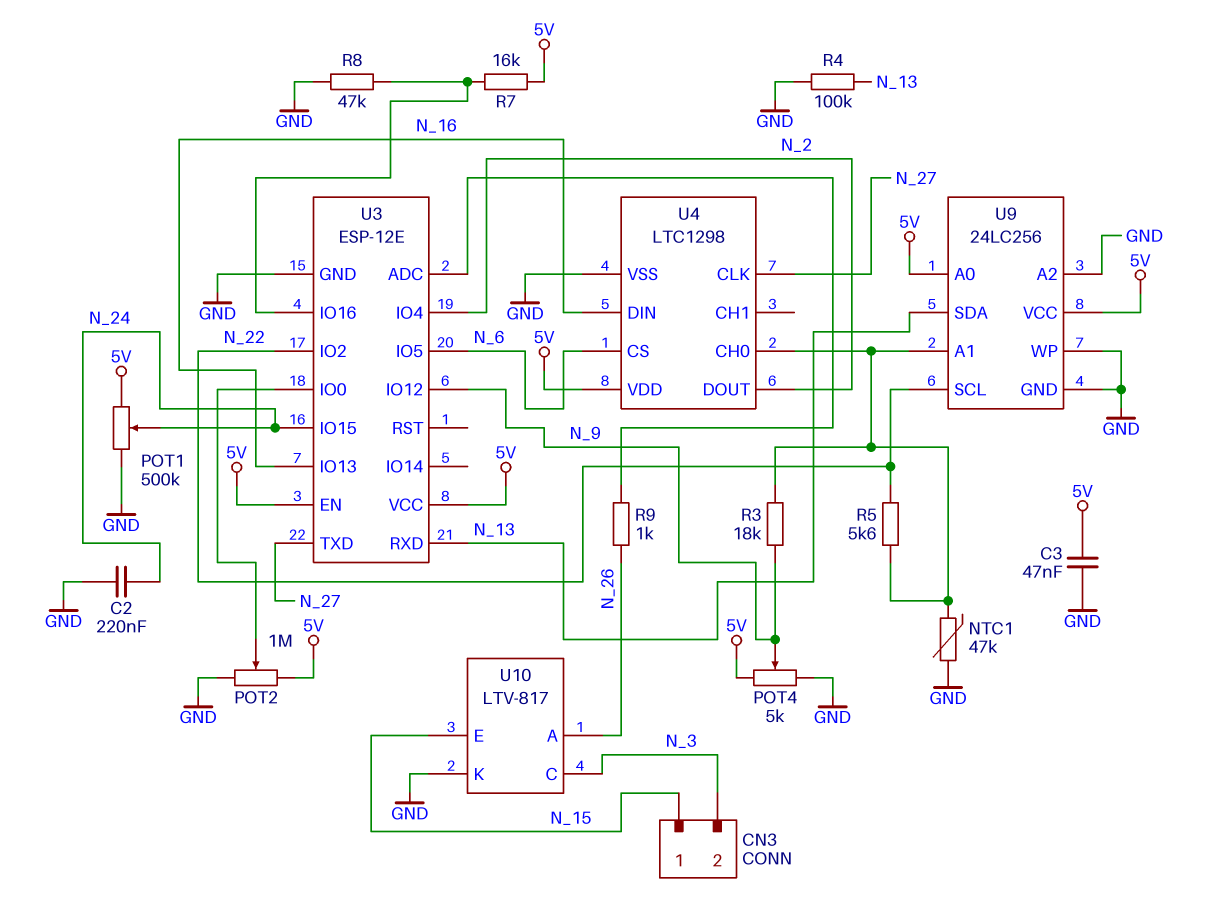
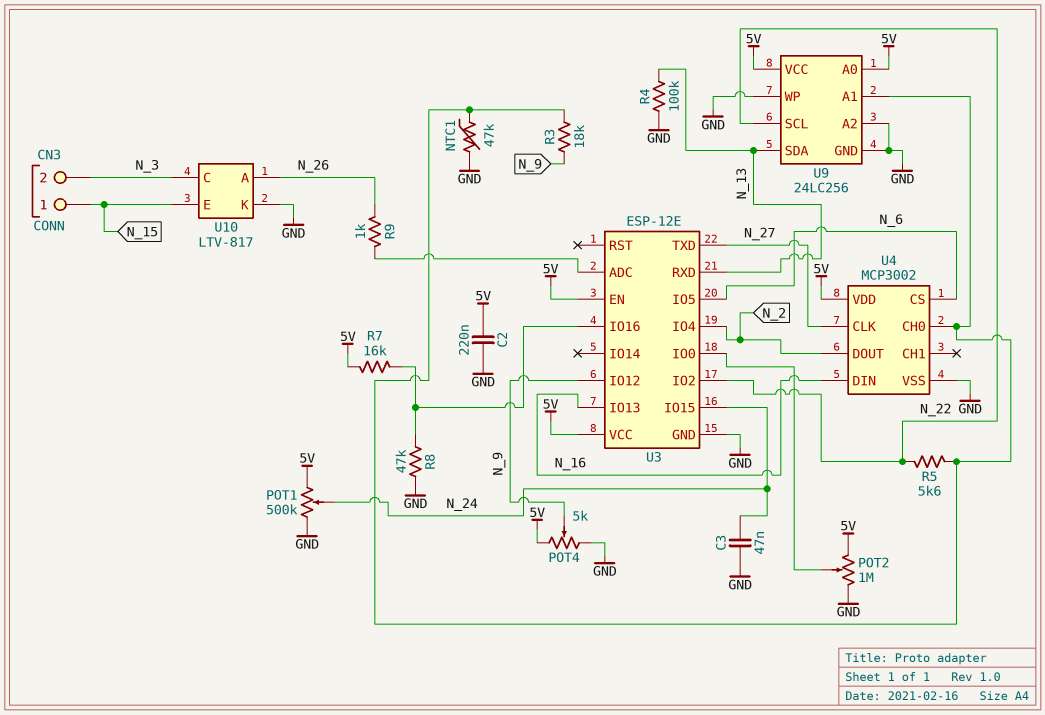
C2: 220nF (GND, N_24) -> 220nF (5V, GND)
C3: 47nF (5V, GND) -> 47nF (GND, N_24)
U4: LTC1298 -> MCP3002

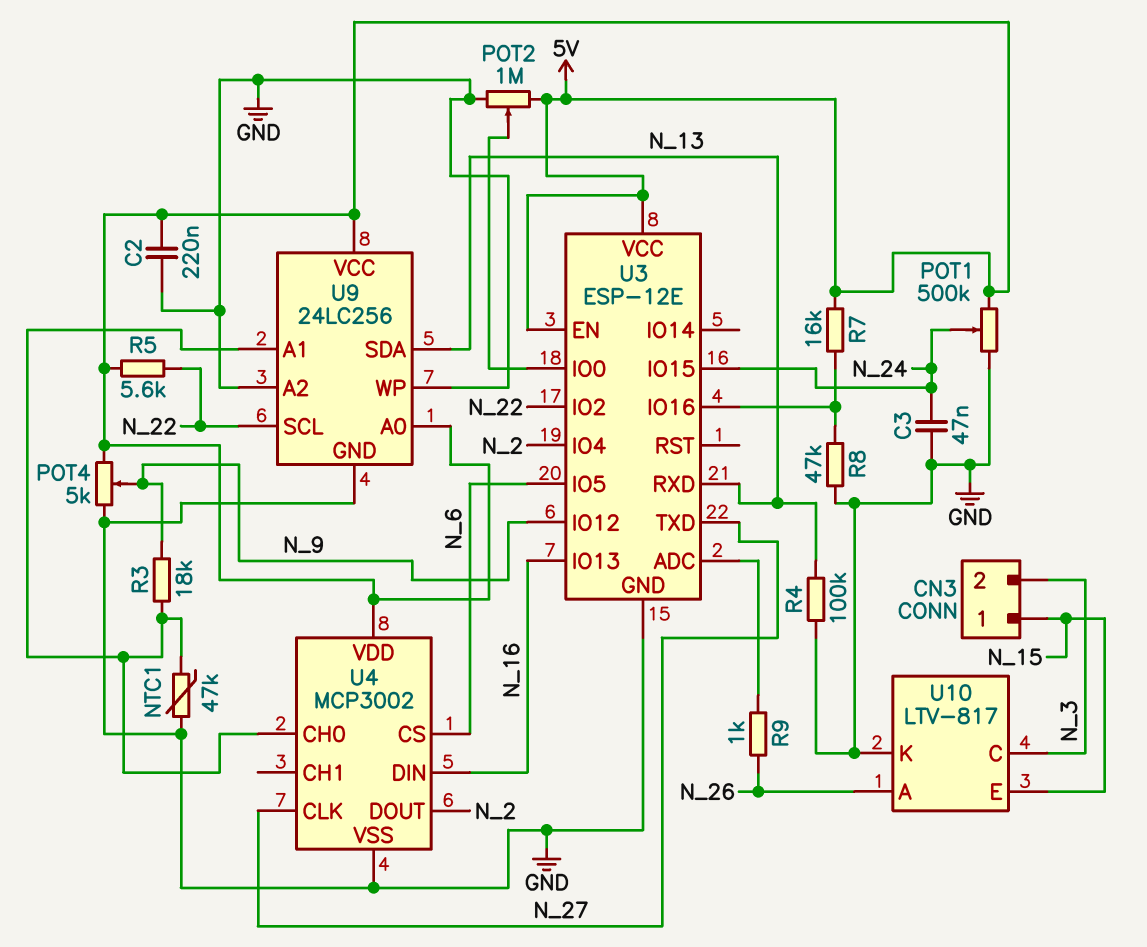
R5: 5.6k (N_22, U4/CH0) -> 5.6k (5V, N_22)

